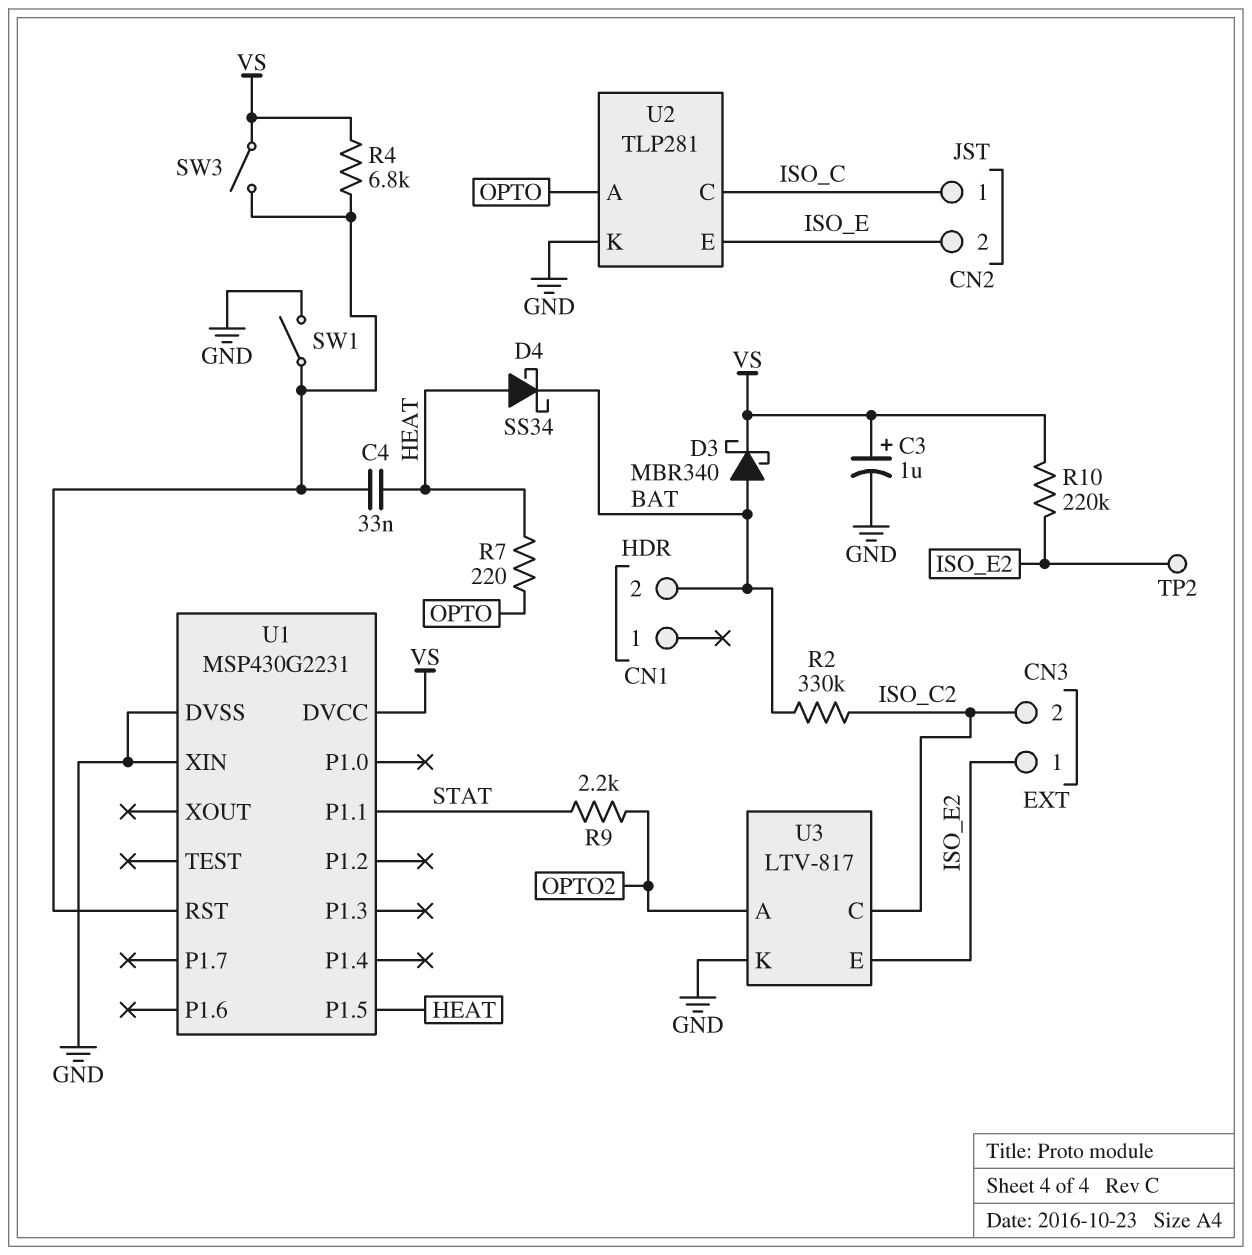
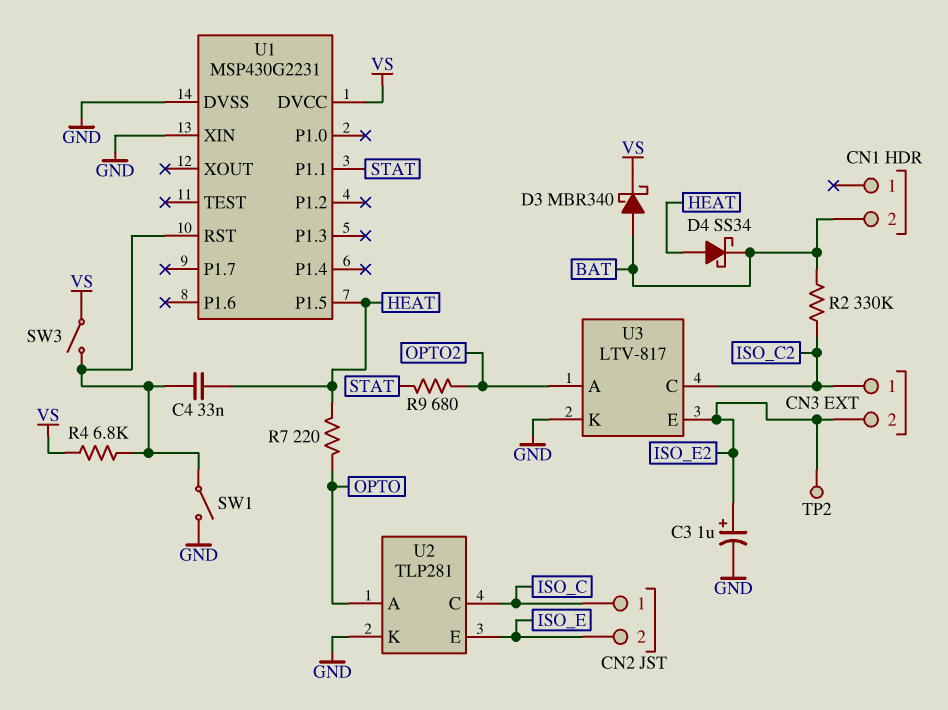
C3: 1uF (plus VS, minus GND) -> 1uF (plus ISO_E2, minus GND)
CN3 pin 1: ISO_E2 -> ISO_C2
CN3 pin 2: ISO_C2 -> ISO_E2
R9: 2.2k (OPTO2, STAT) -> 680 (OPTO2, STAT)
R10: 220k (ISO_E2, VS) -> none

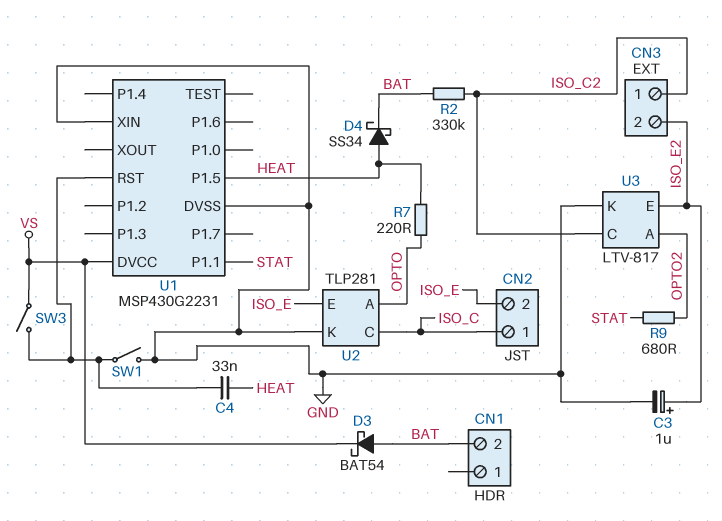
D3: schottky MBR340 (A BAT, K VS) -> schottky BAT54 (A BAT, K VS)
R4: 6.8k (U1/RST, VS) -> none
TP2: test point (ISO_E2) -> none

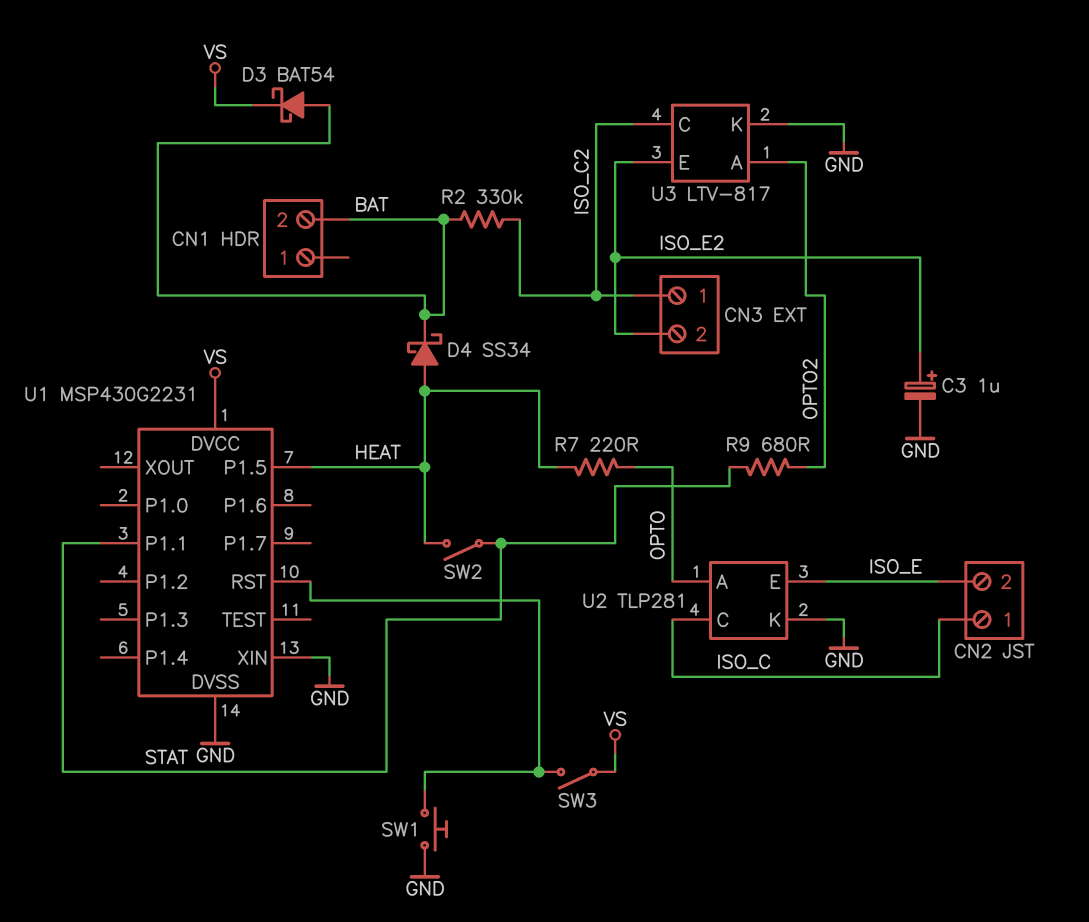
C4: 33nF (HEAT, U1/RST) -> none
SW1: switch (GND, U1/RST) -> button (GND, U1/RST)
SW2: none -> switch (HEAT, STAT)

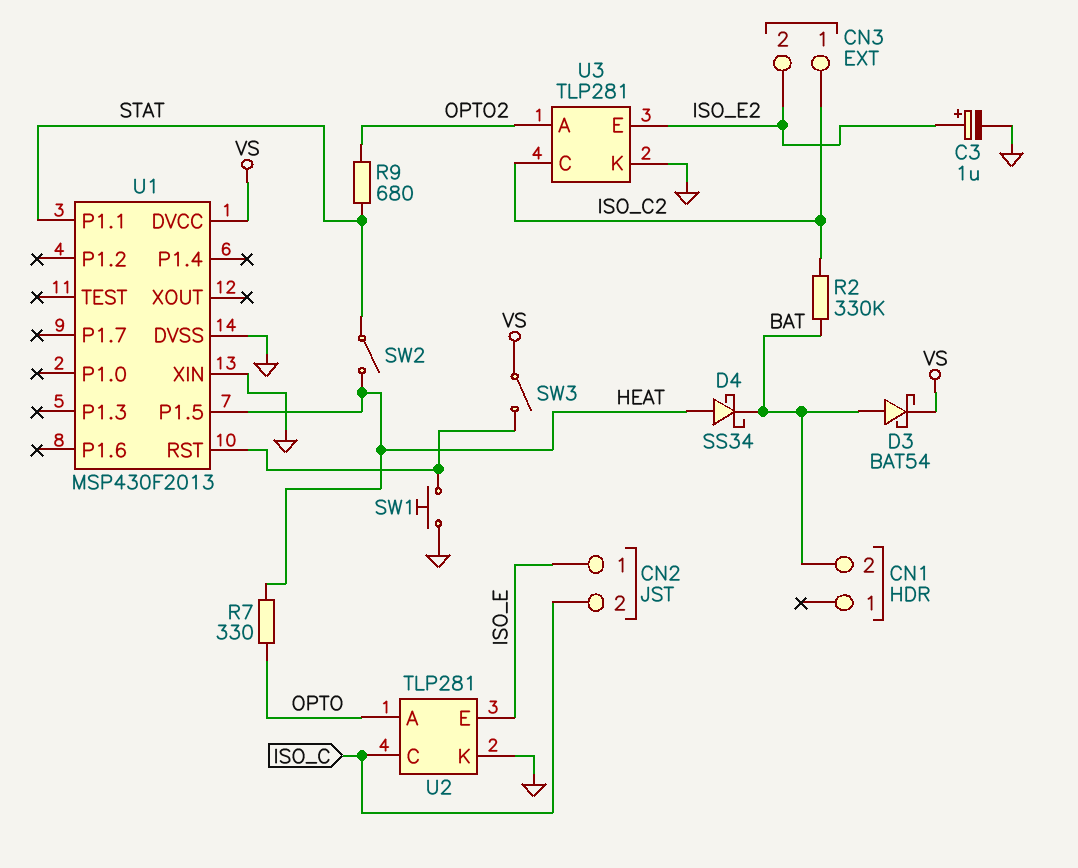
CN2 pin 1: ISO_C -> ISO_E
CN2 pin 2: ISO_E -> ISO_C
R7: 220 (HEAT, OPTO) -> 330 (HEAT, OPTO)
U1: MSP430G2231 -> MSP430F2013
U3: LTV-817 -> TLP281

